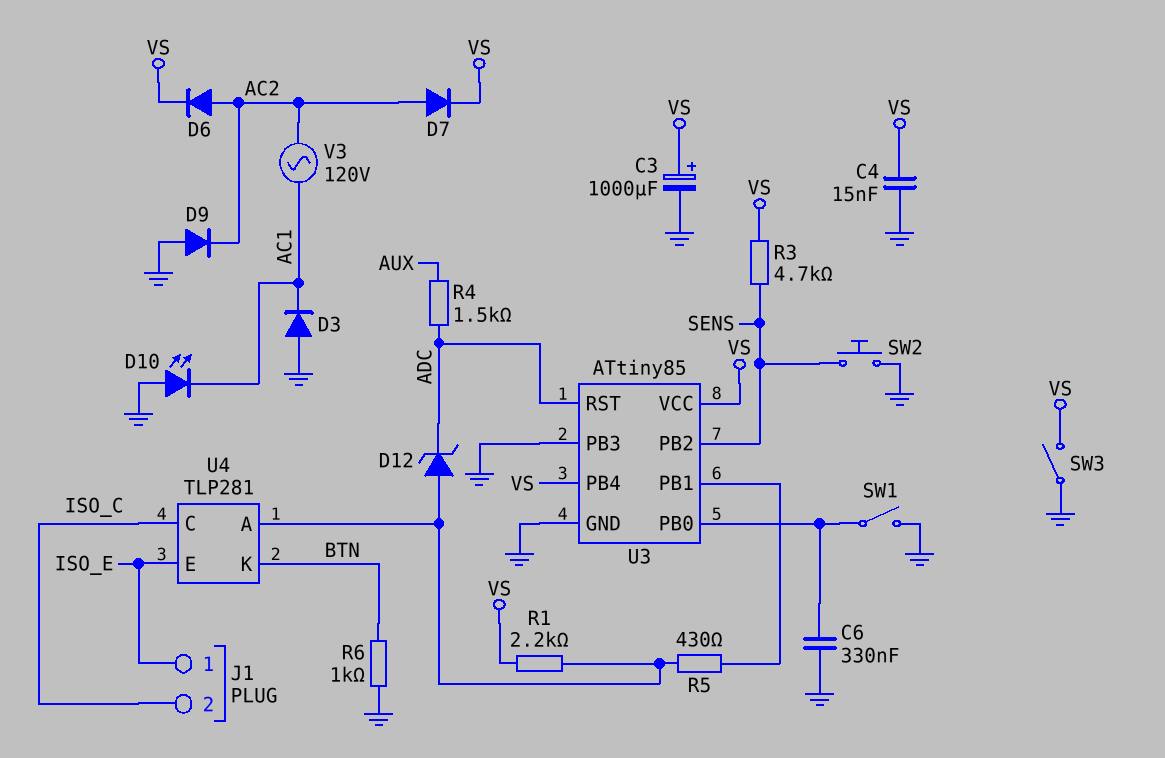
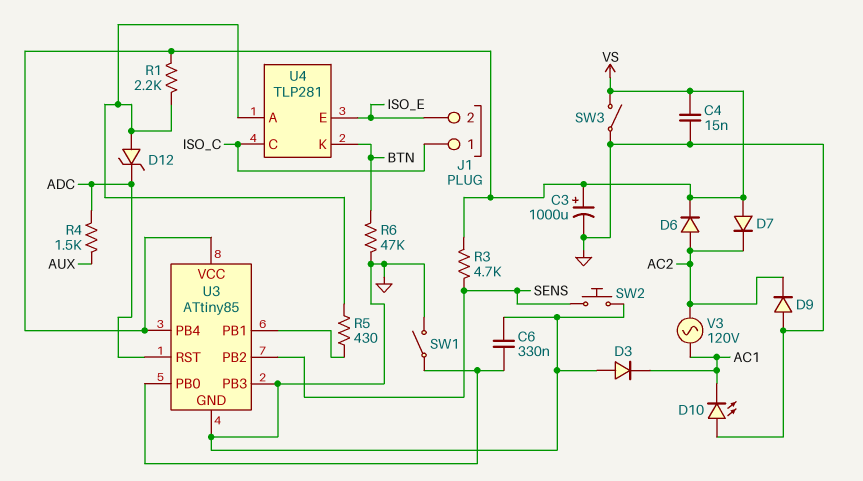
D7: diode (A AC2, K VS) -> diode (A VS, K AC2)
J1 pin 1: ISO_E -> ISO_C
J1 pin 2: ISO_C -> ISO_E
R6: 1k (BTN, GND) -> 47k (BTN, GND)

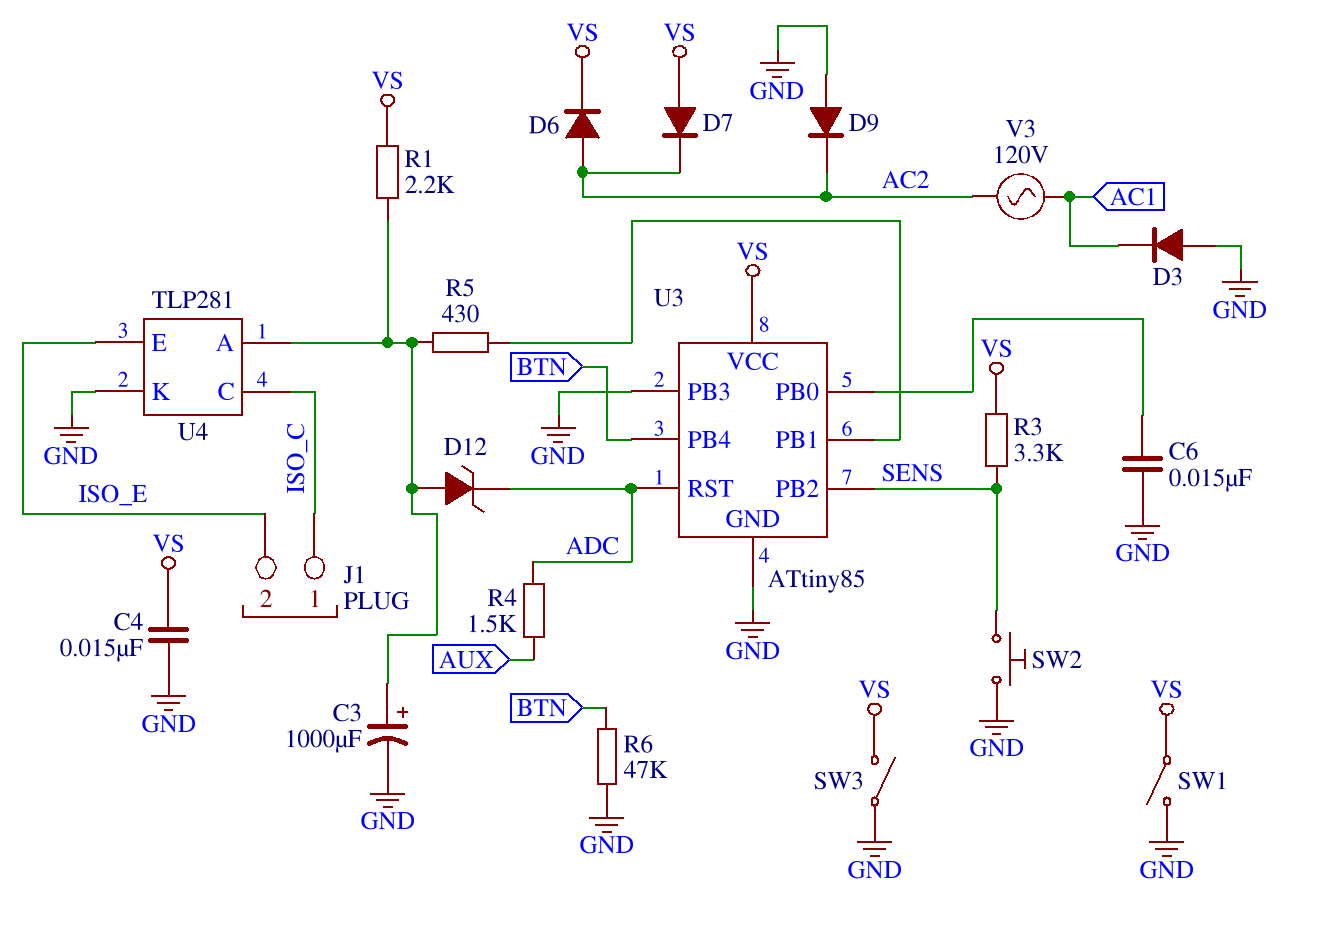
C3: 1000uF (plus VS, minus GND) -> 1000uF (plus U4/A, minus GND)
C6: 330nF (GND, U3/PB0) -> 15nF (GND, U3/PB0)
D10: LED (A GND, K AC1) -> none
R3: 4.7k (SENS, VS) -> 3.3k (SENS, VS)
SW1: switch (GND, U3/PB0) -> switch (GND, VS)
U3 pin PB4: VS -> BTN
U4 pin K: BTN -> GND

